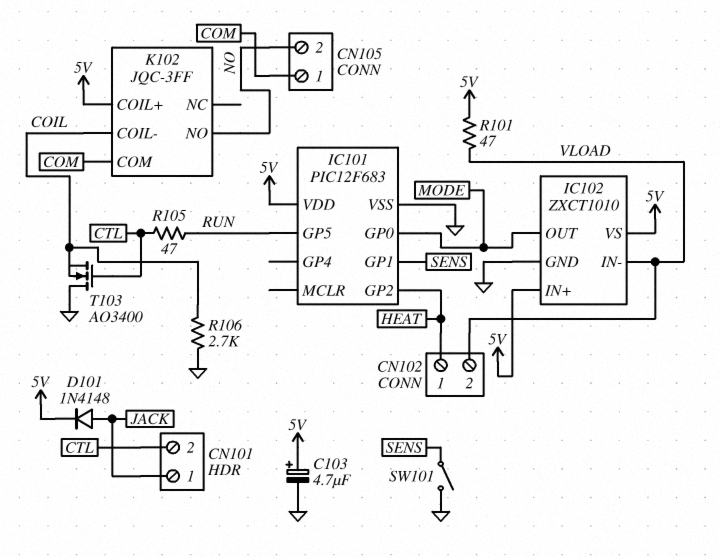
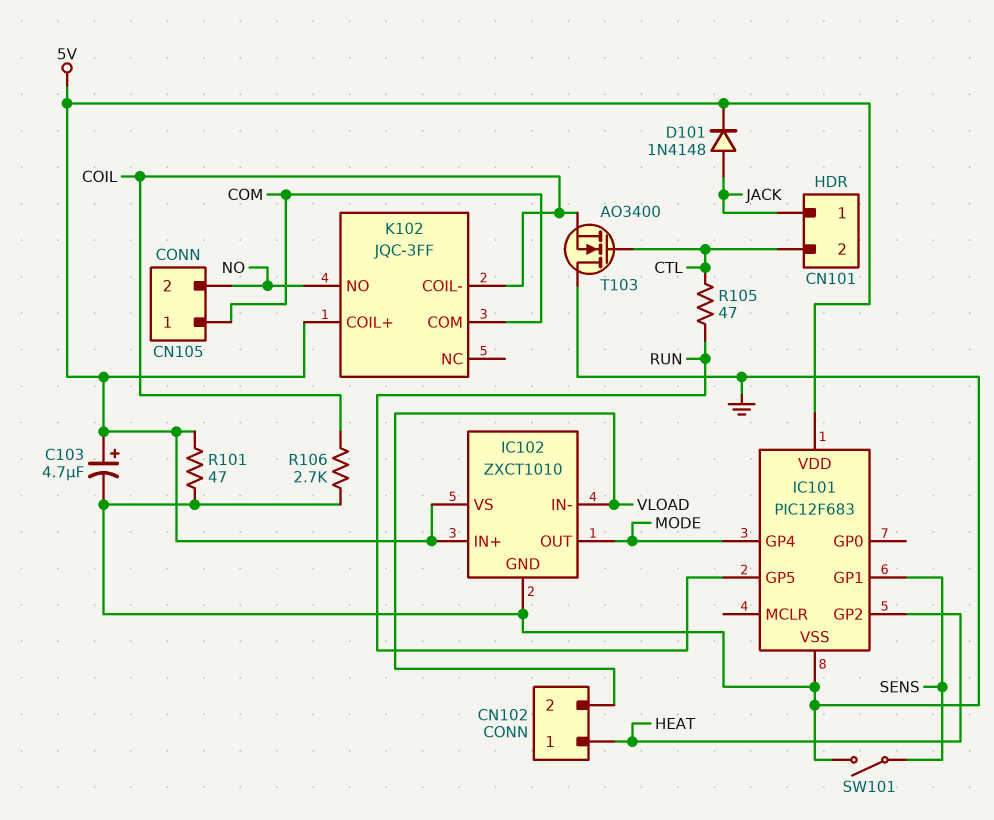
IC101 pin GP0: MODE -> none
IC101 pin GP4: none -> MODE
R101: 47 (5V, VLOAD) -> 47 (5V, GND)

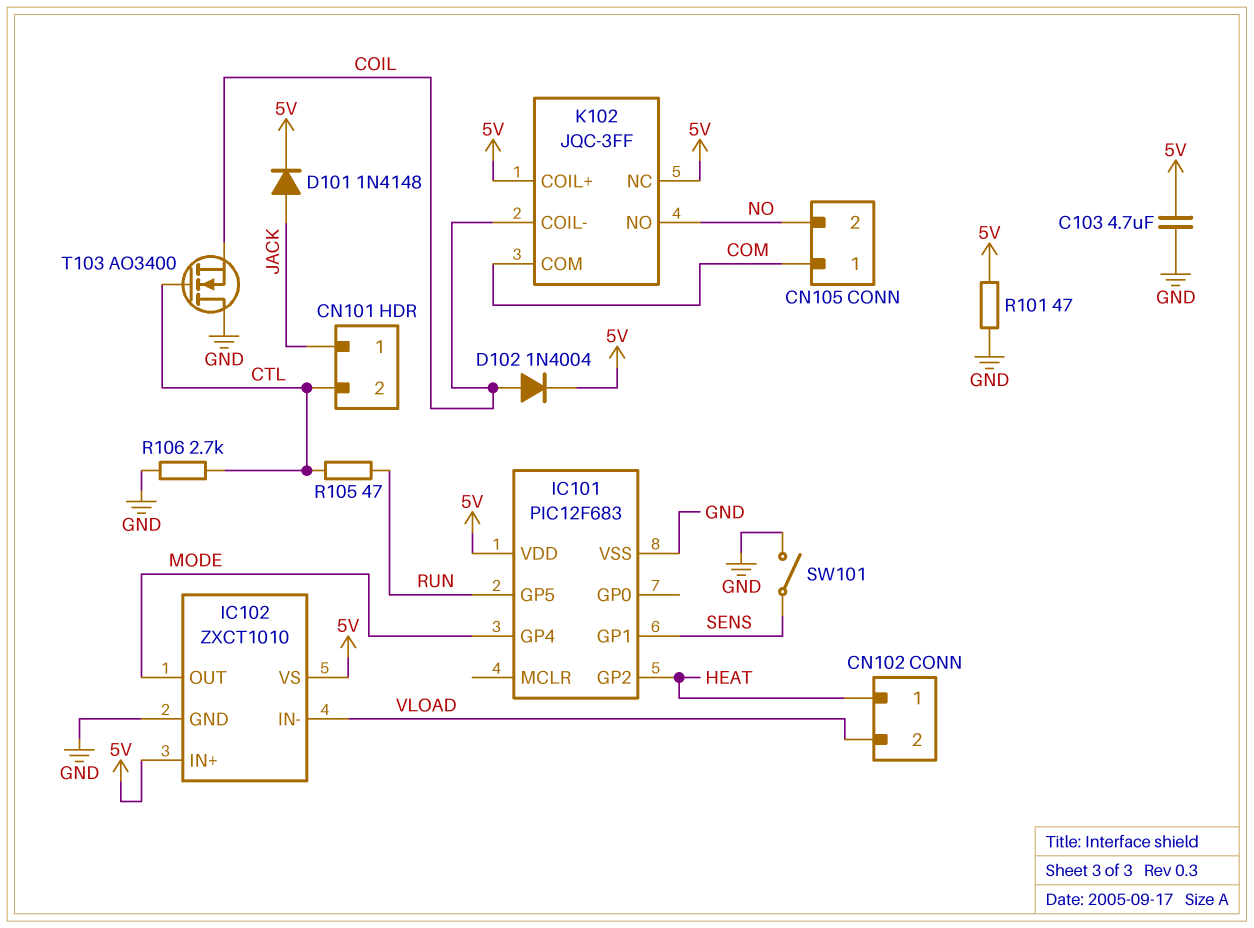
C103: 4.7uF (plus 5V, minus GND) -> 4.7uF (5V, GND)
D102: none -> diode 1N4004 (A COIL, K 5V)
K102 pin NC: none -> 5V
R106: 2.7k (COIL, GND) -> 2.7k (CTL, GND)

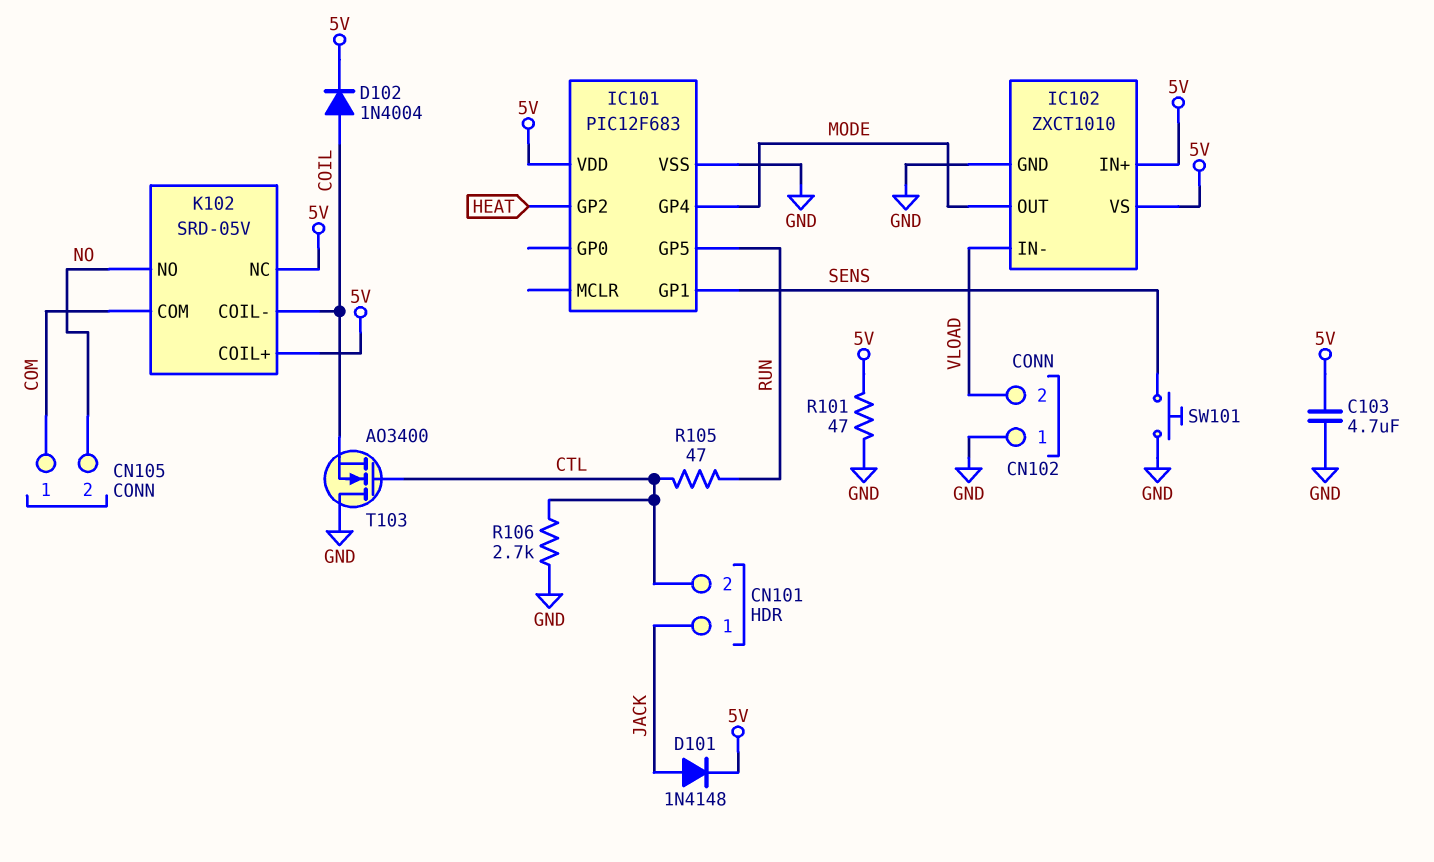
CN102 pin 1: HEAT -> GND
K102: JQC-3FF -> SRD-05V
SW101: switch (GND, SENS) -> button (GND, SENS)

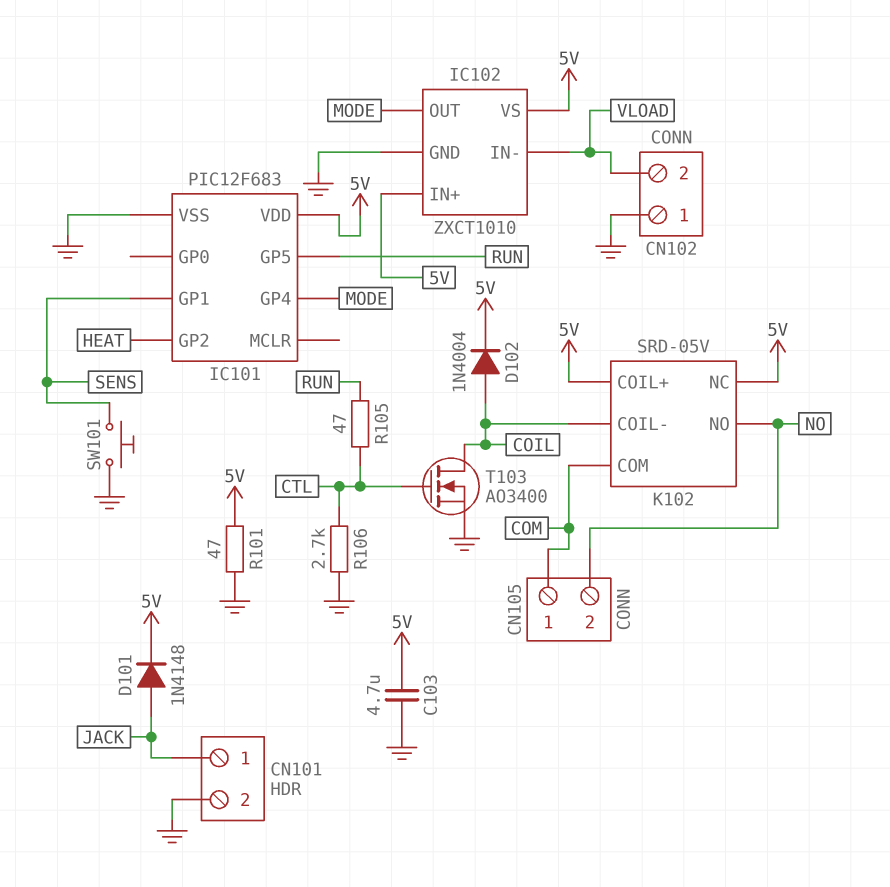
CN101 pin 2: CTL -> GND
T103: NMOS AO3400 (G CTL, D GND, S COIL) -> NMOS AO3400 (G CTL, D COIL, S GND)

